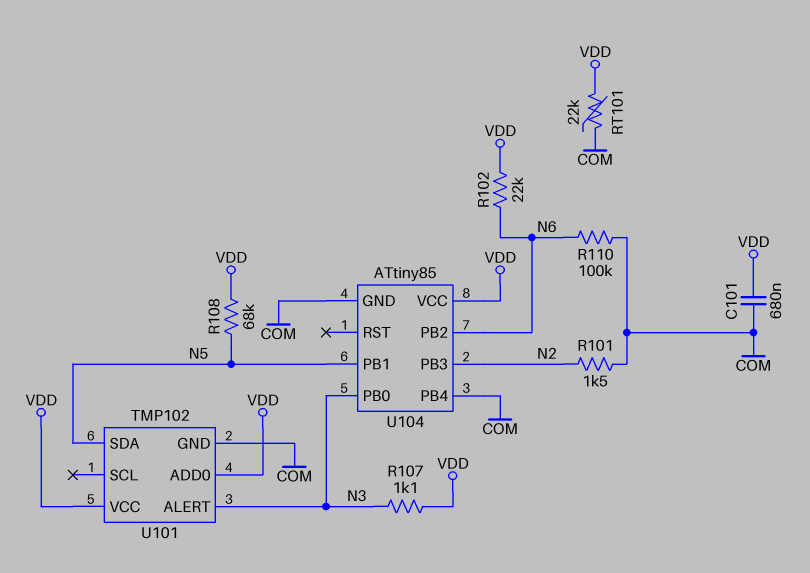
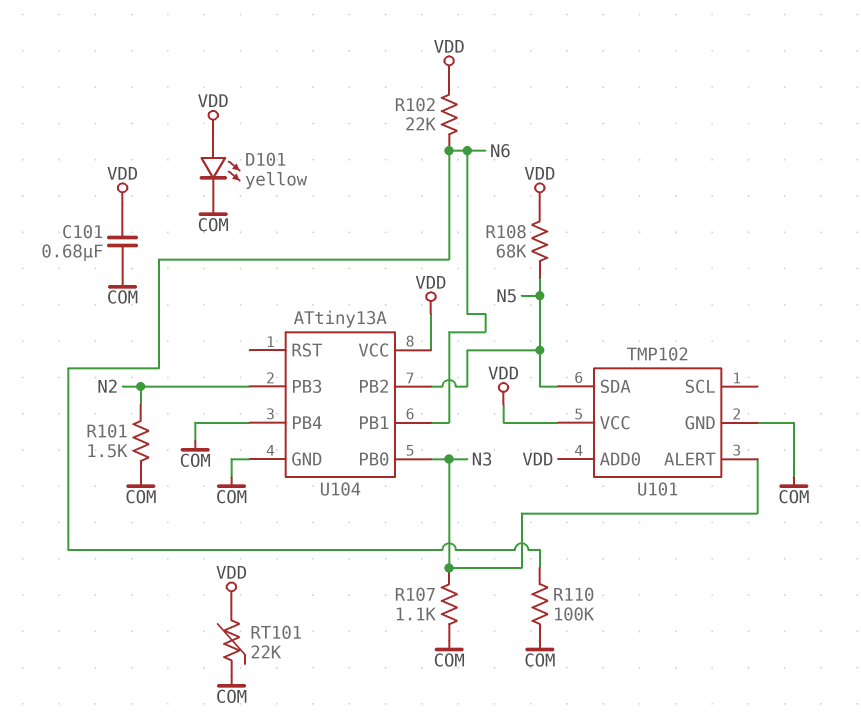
D101: none -> LED yellow (A VDD, K COM)
R107: 1.1k (N3, VDD) -> 1.1k (COM, N3)
U104: ATtiny85 -> ATtiny13A
U104 pin PB1: N5 -> N6
U104 pin PB2: N6 -> N5

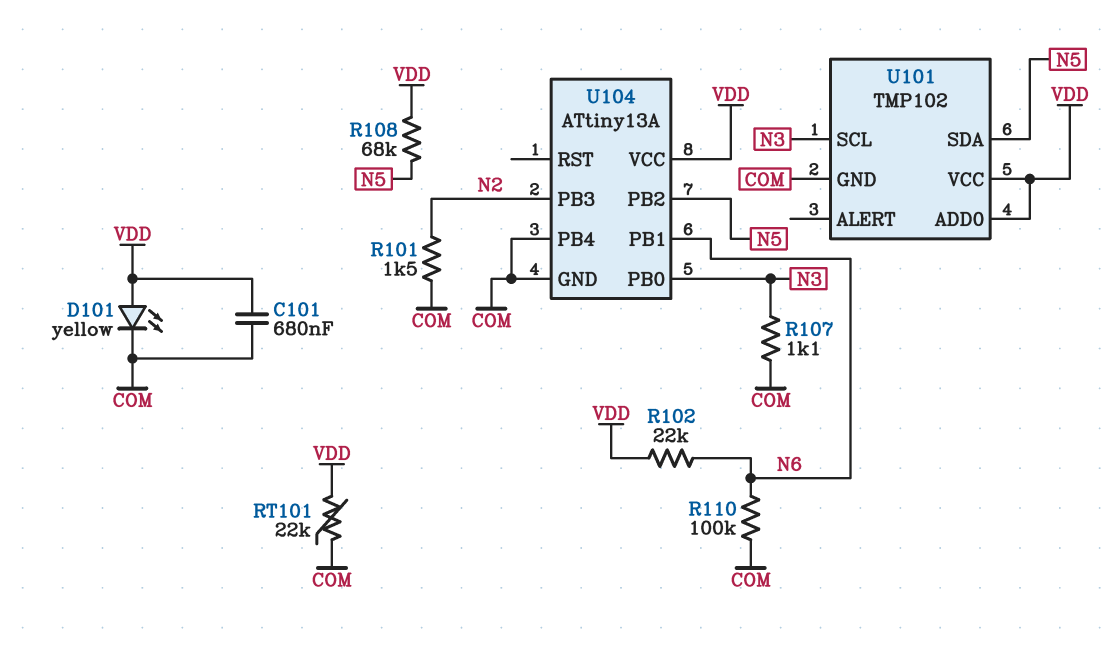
U101 pin ALERT: N3 -> none
U101 pin SCL: none -> N3

